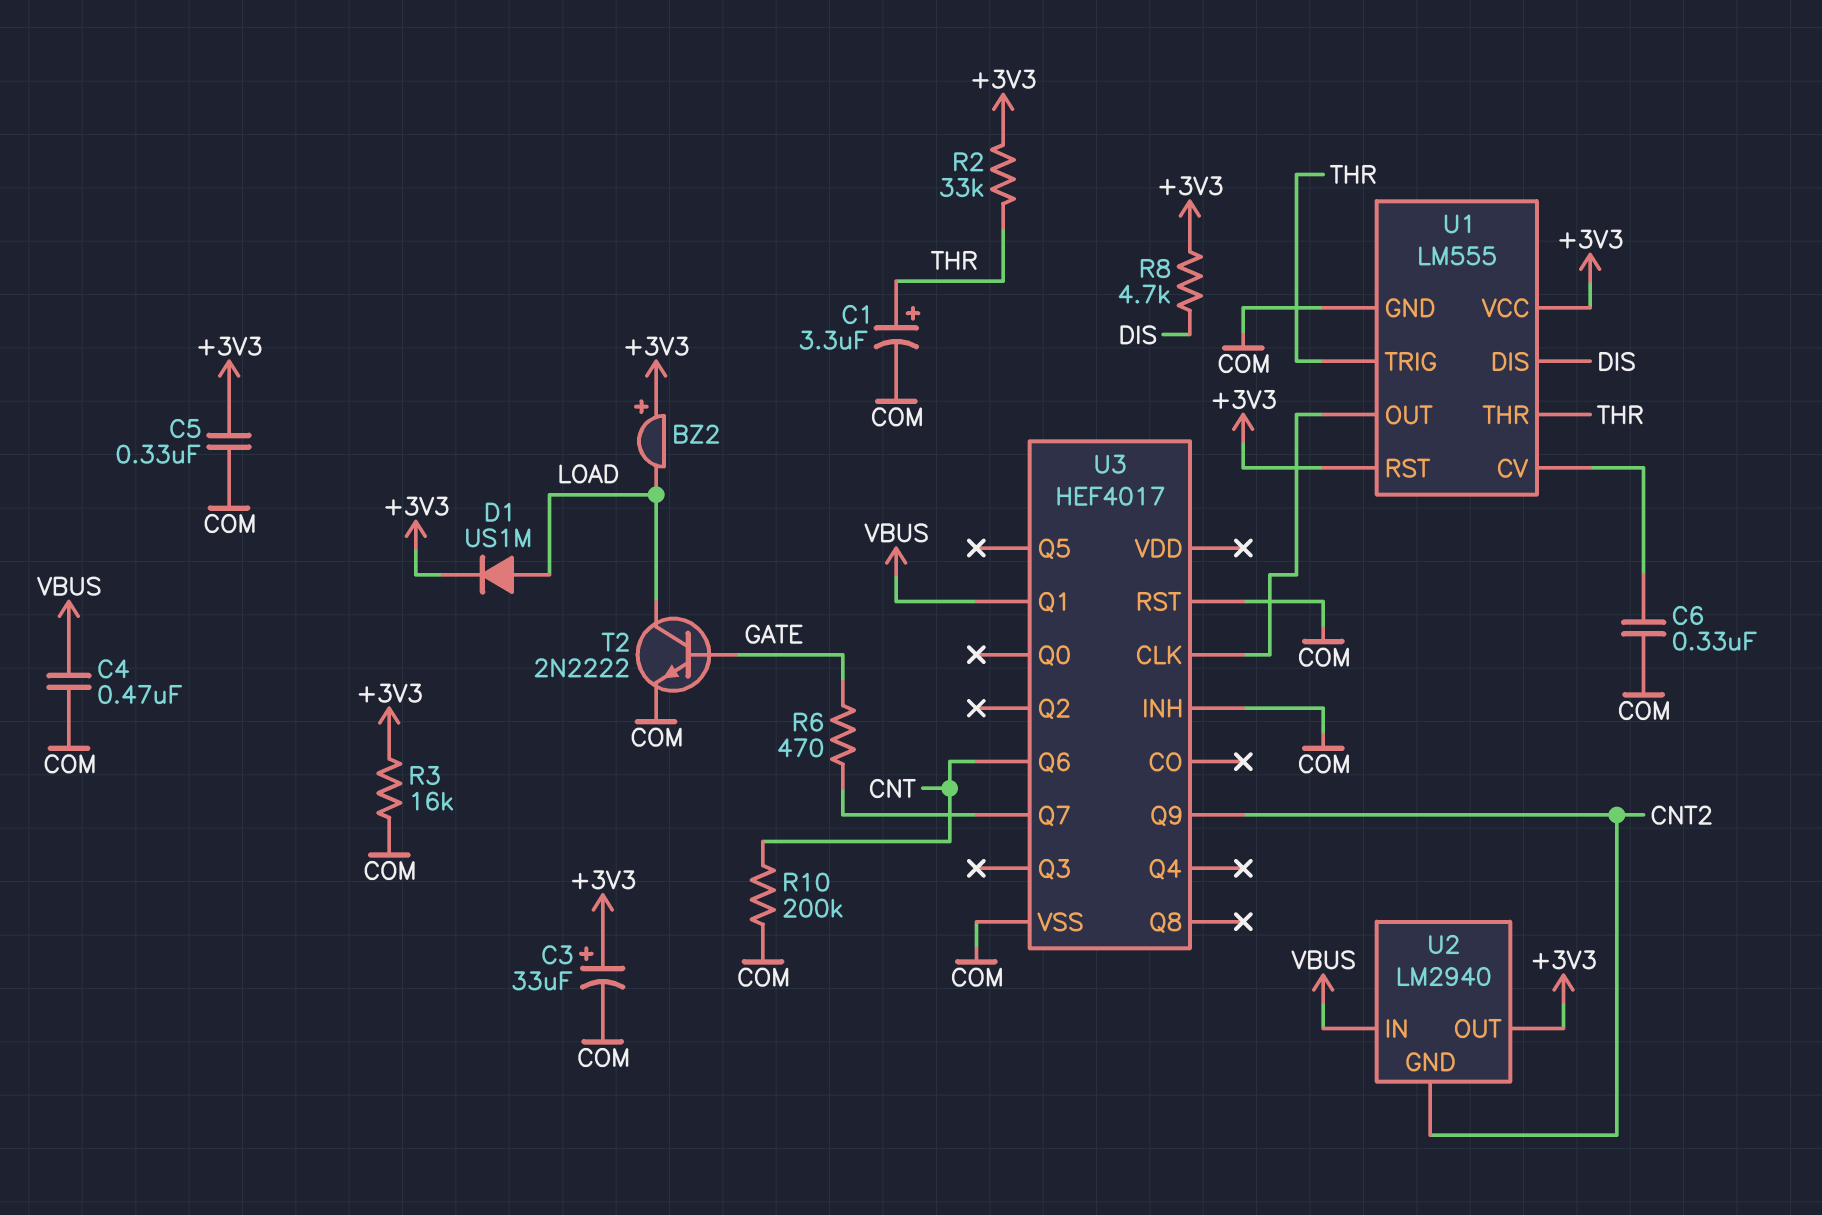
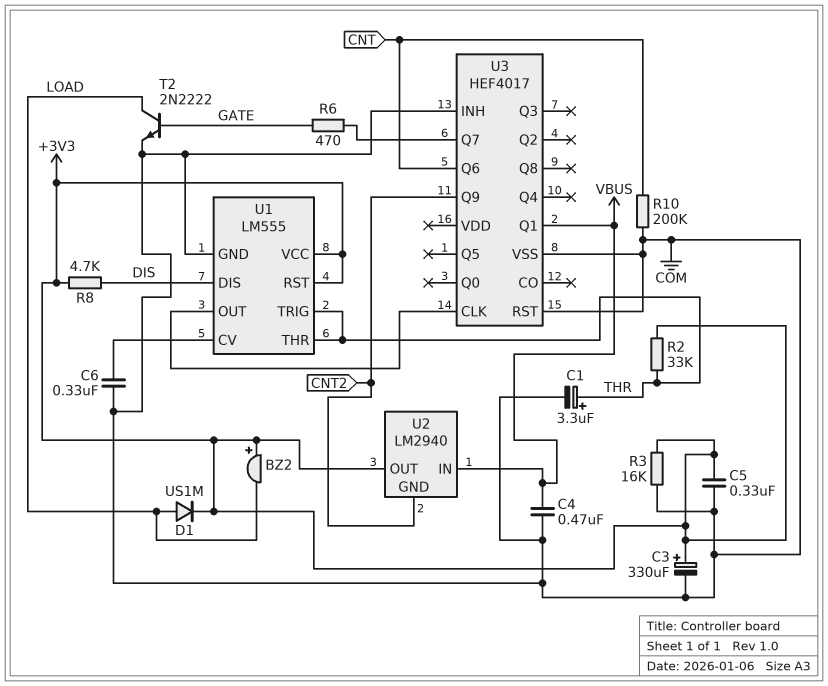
C3: 33uF (plus +3V3, minus COM) -> 330uF (plus +3V3, minus COM)

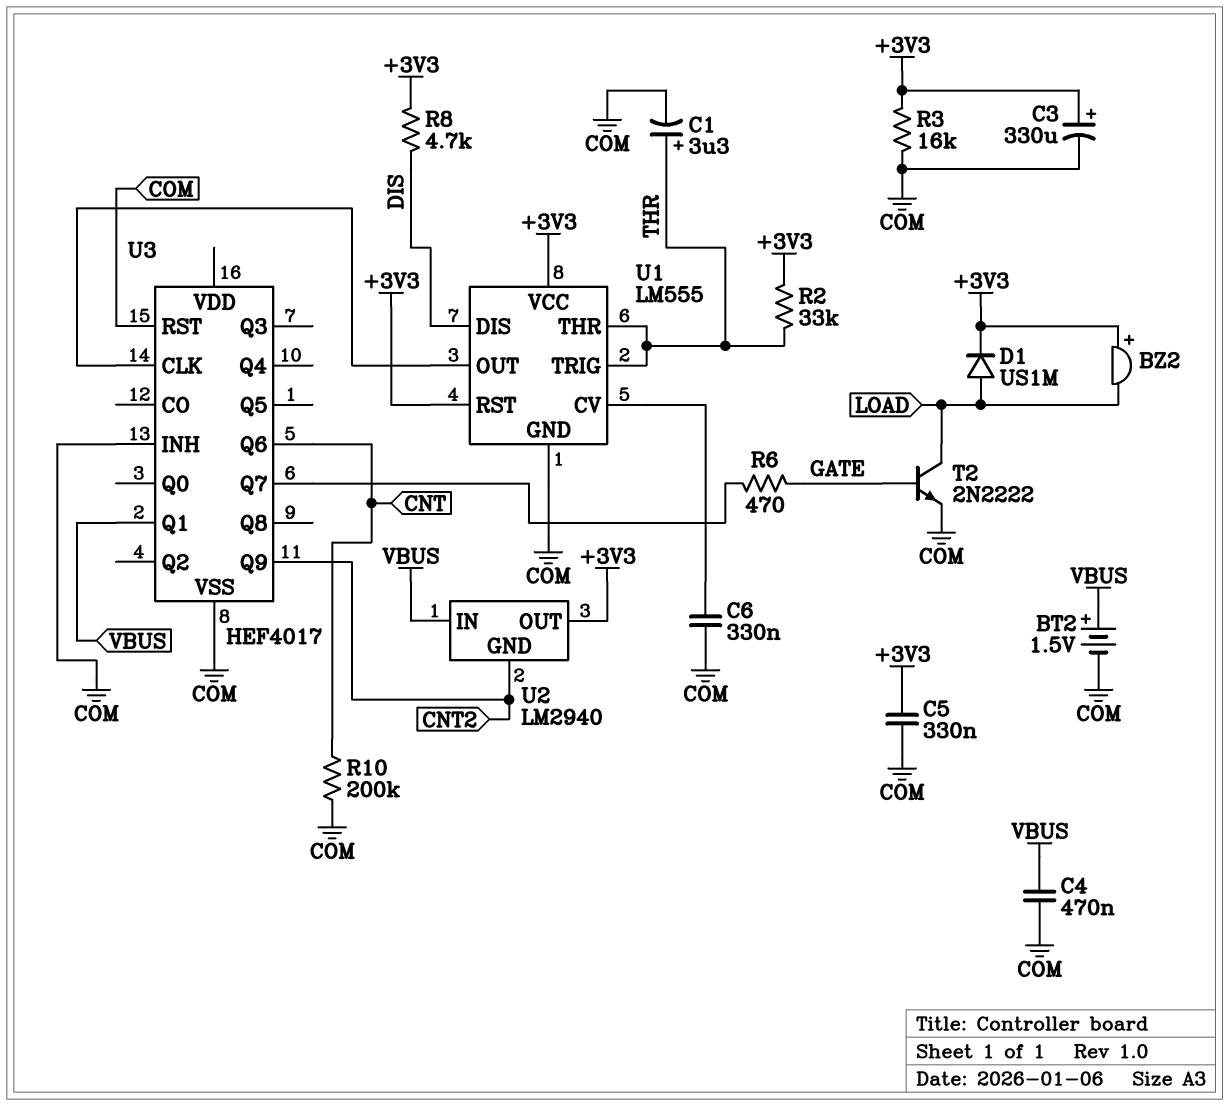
BT2: none -> 1.5V (plus VBUS, minus COM)

